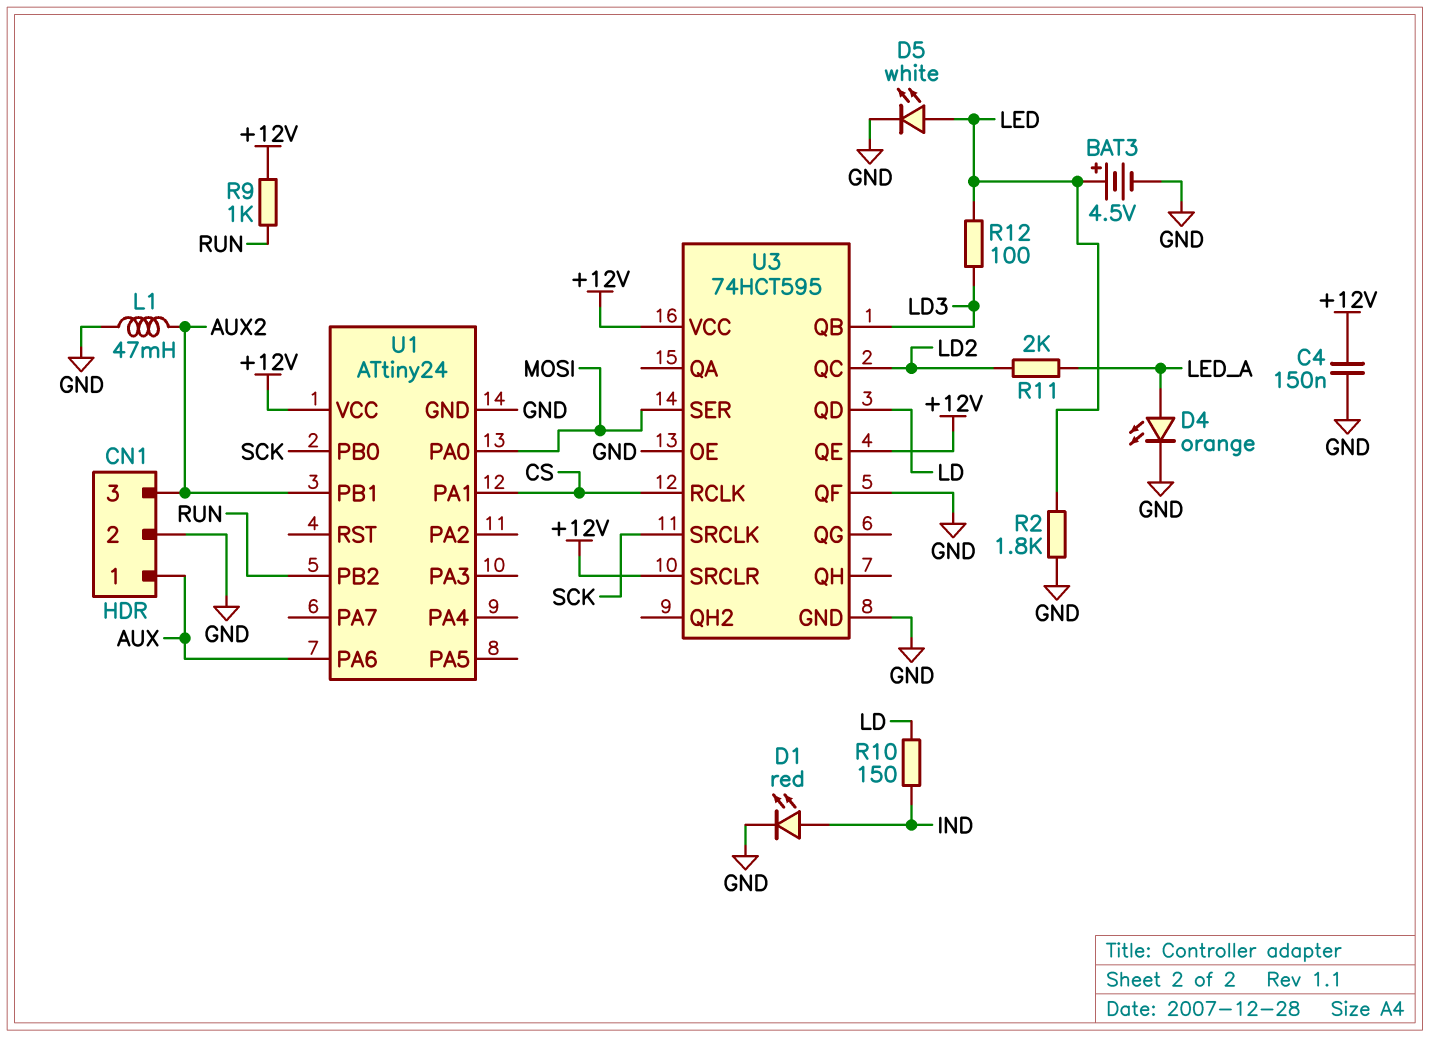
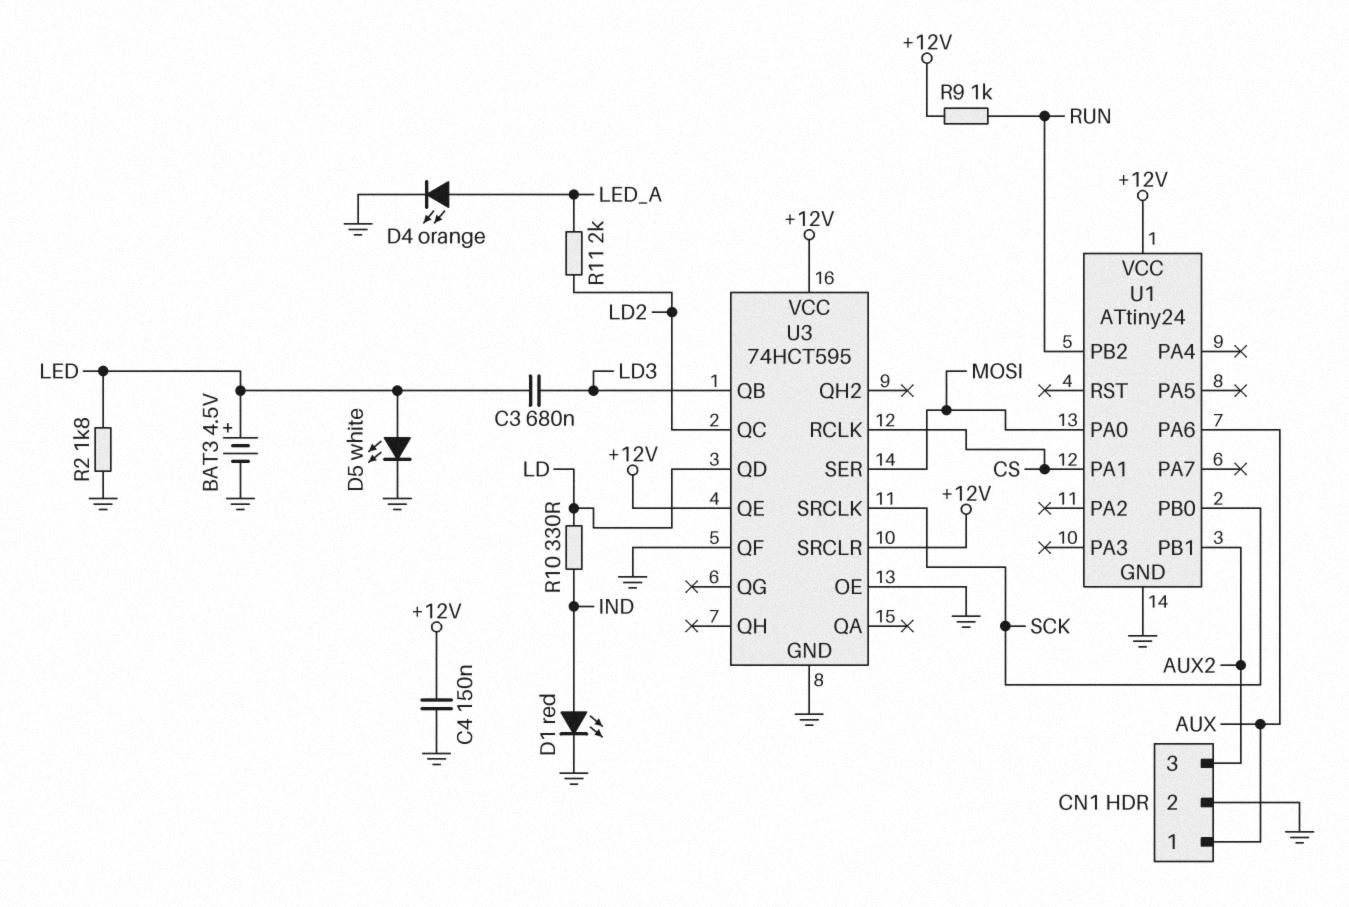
C3: none -> 680nF (LD3, LED)
L1: 47mH (AUX2, GND) -> none
R10: 150 (IND, LD) -> 330 (IND, LD)
R12: 100 (LD3, LED) -> none

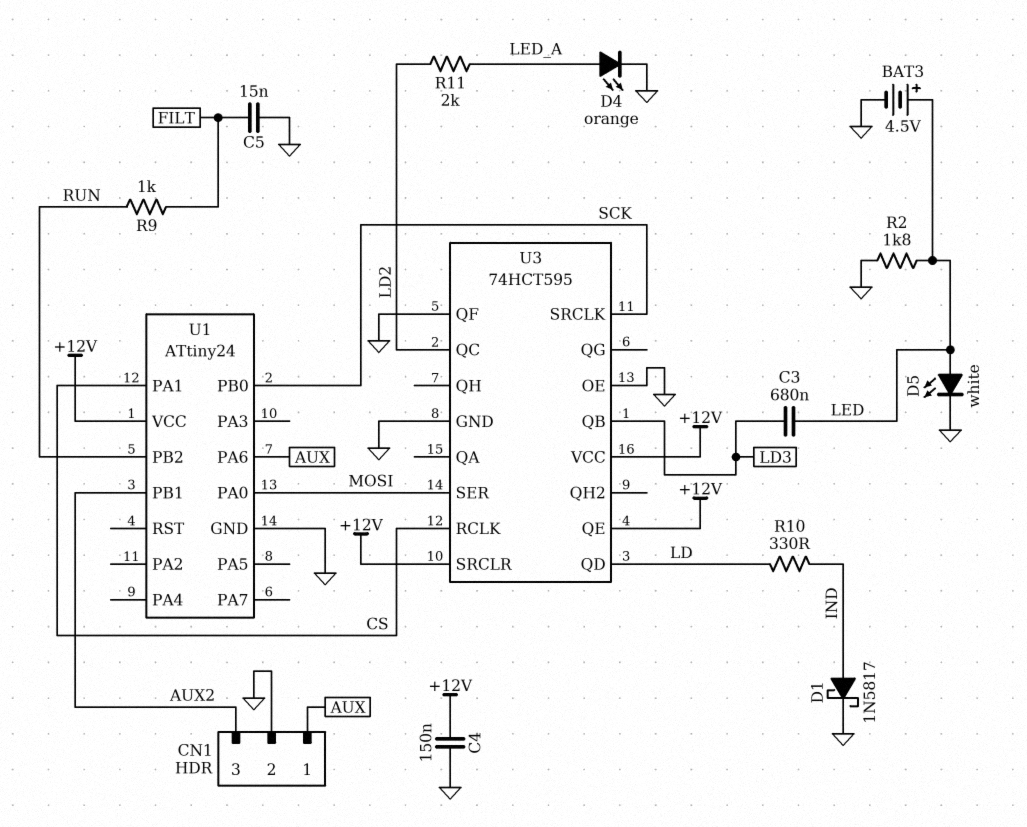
C5: none -> 15nF (FILT, GND)
D1: LED red (A IND, K GND) -> schottky 1N5817 (A IND, K GND)
R9: 1k (+12V, RUN) -> 1k (FILT, RUN)

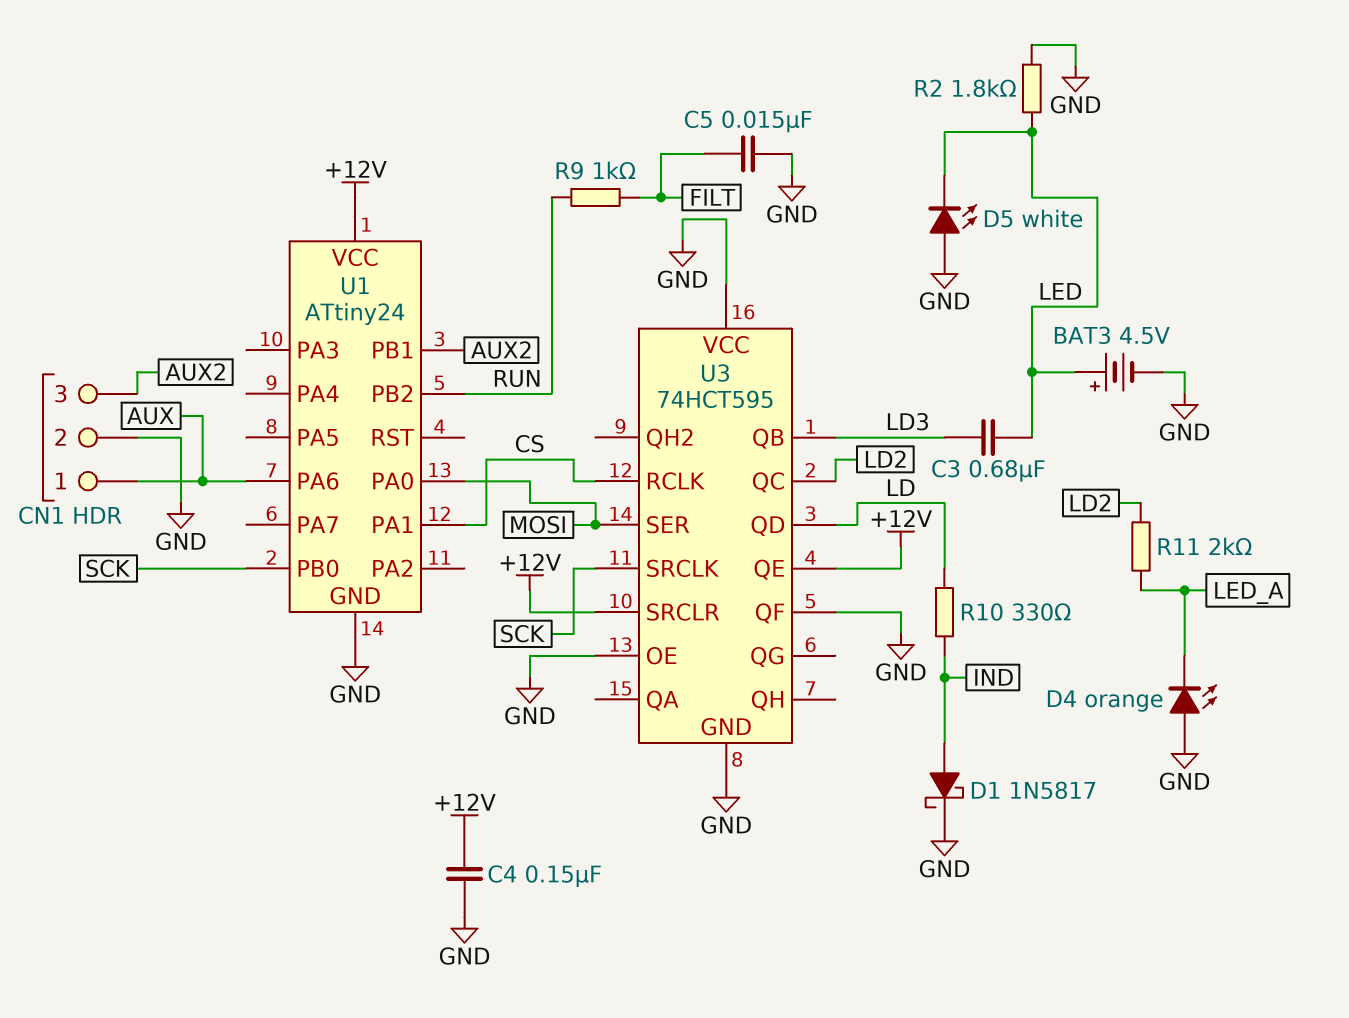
D4: LED orange (A LED_A, K GND) -> LED orange (A GND, K LED_A)
D5: LED white (A LED, K GND) -> LED white (A GND, K LED)
U3 pin VCC: +12V -> GND

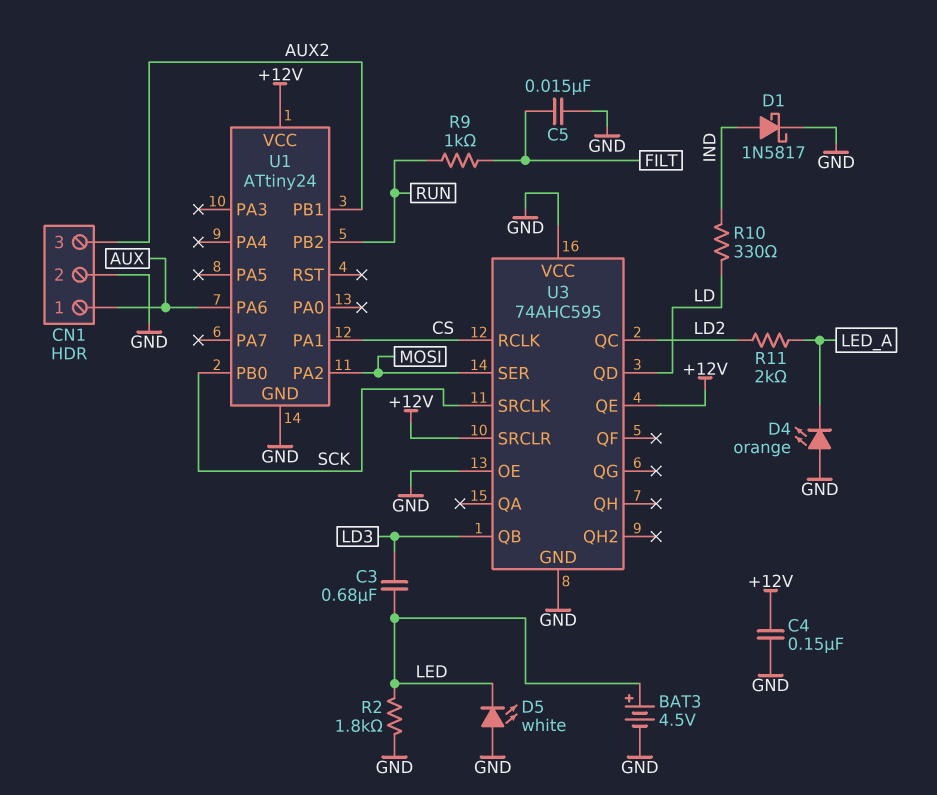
U1 pin PA0: MOSI -> none
U1 pin PA2: none -> MOSI
U3: 74HCT595 -> 74AHC595
U3 pin QF: GND -> none

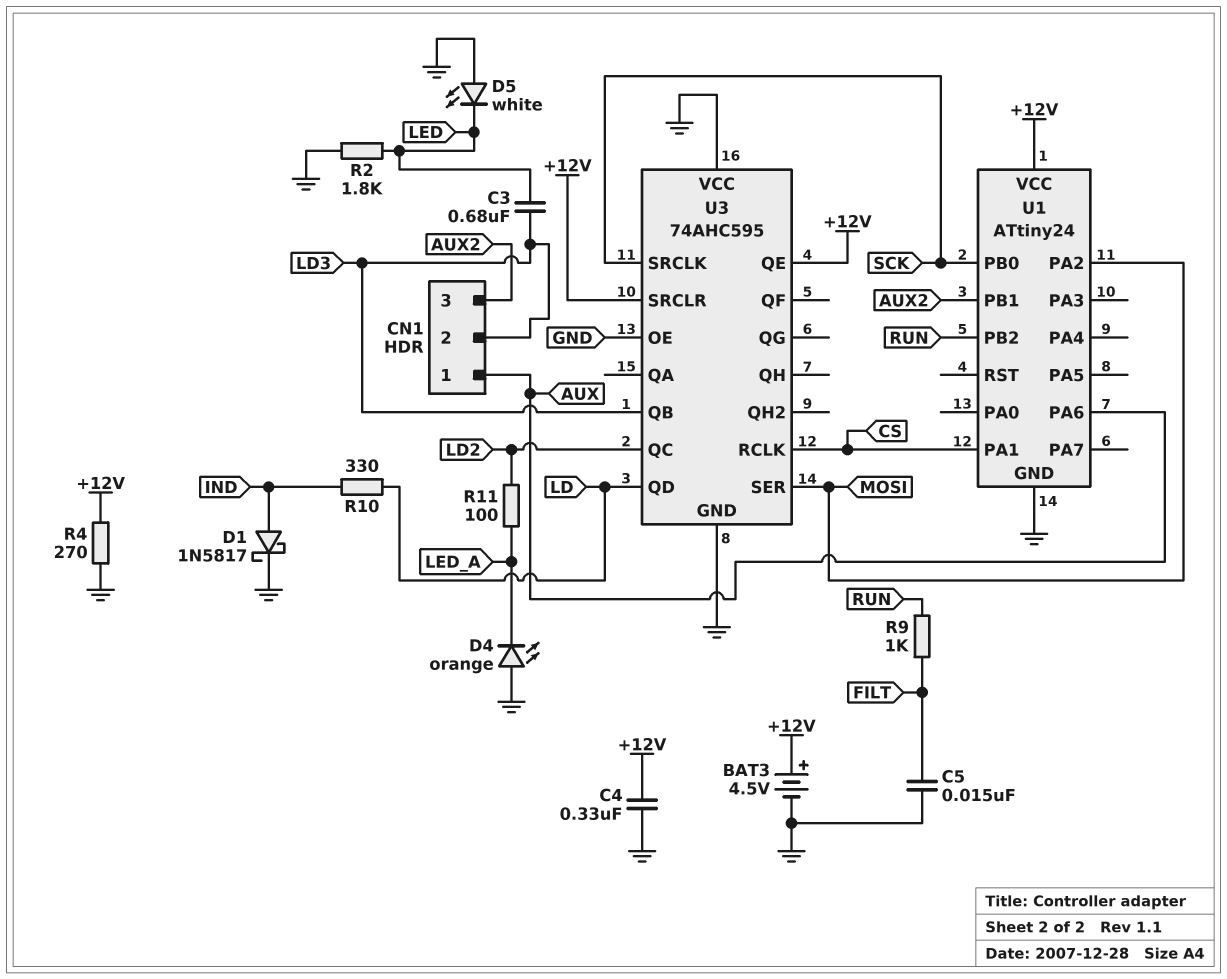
BAT3: 4.5V (plus LED, minus GND) -> 4.5V (plus +12V, minus GND)
C4: 150nF (+12V, GND) -> 330nF (+12V, GND)
CN1 pin 2: GND -> LD3
R4: none -> 270 (+12V, GND)
R11: 2k (LD2, LED_A) -> 100 (LD2, LED_A)

